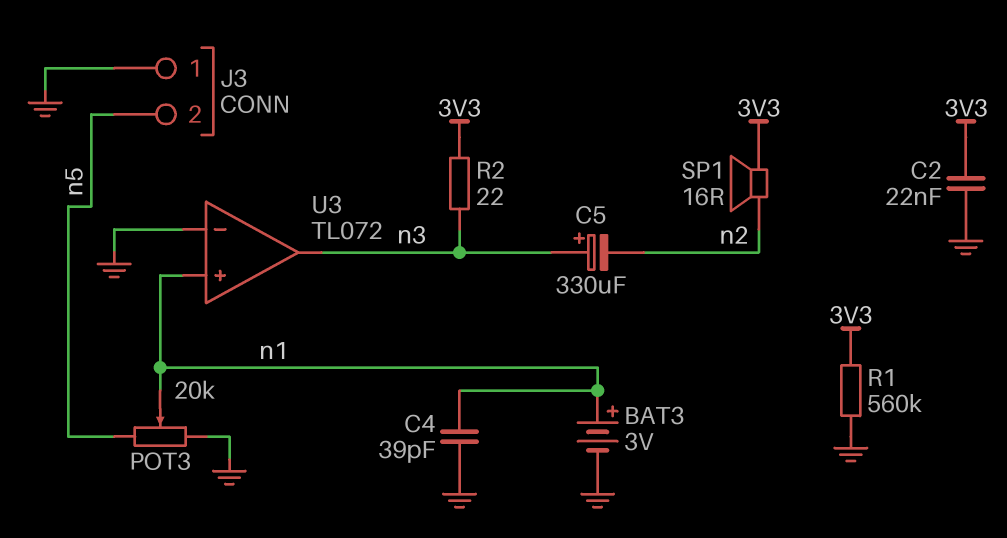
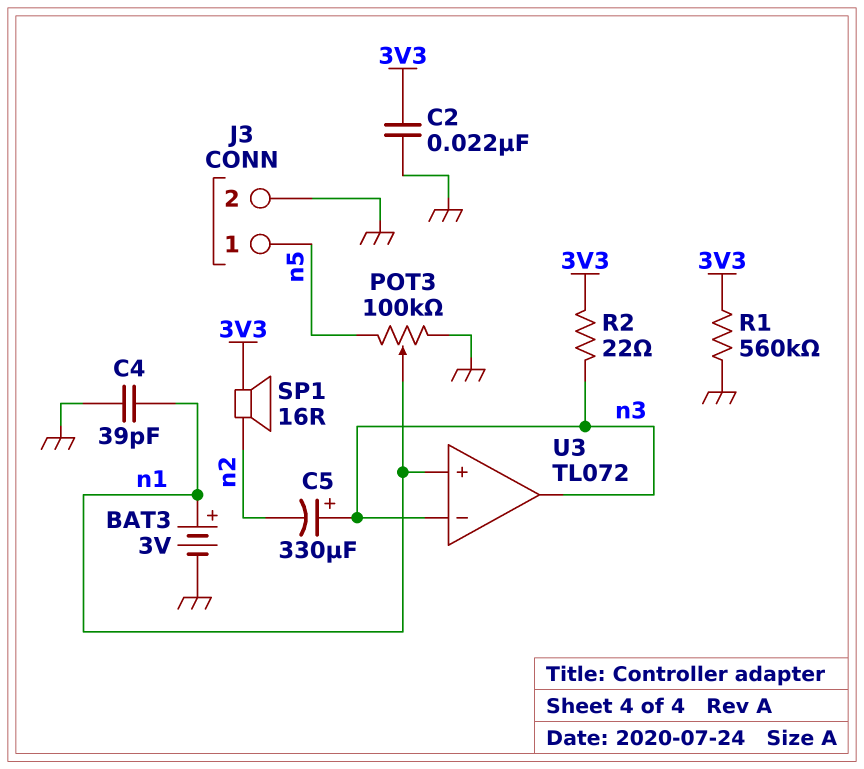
J3 pin 1: GND -> n5
J3 pin 2: n5 -> GND
POT3: 20k (GND, n5, wiper n1) -> 100k (GND, n5, wiper n1)
U3 pin in-: GND -> n3

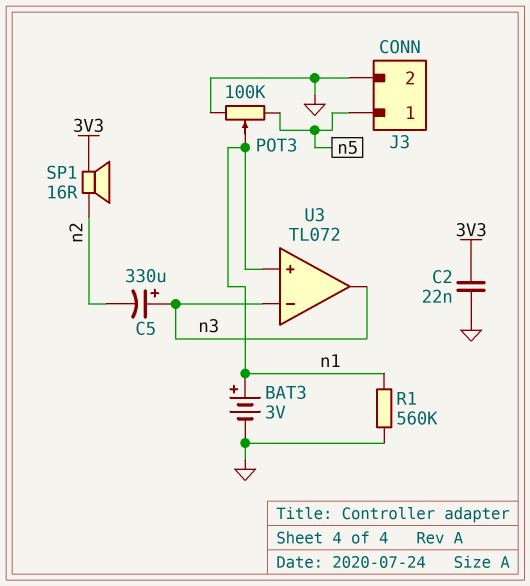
C4: 39pF (GND, n1) -> none
R1: 560k (3V3, GND) -> 560k (GND, n1)
R2: 22 (3V3, n3) -> none

